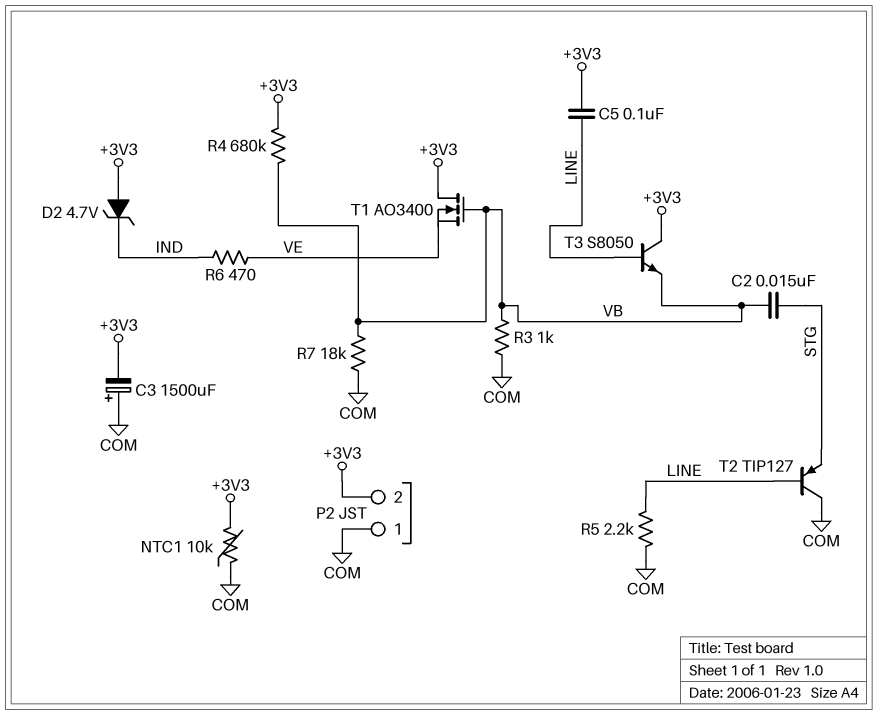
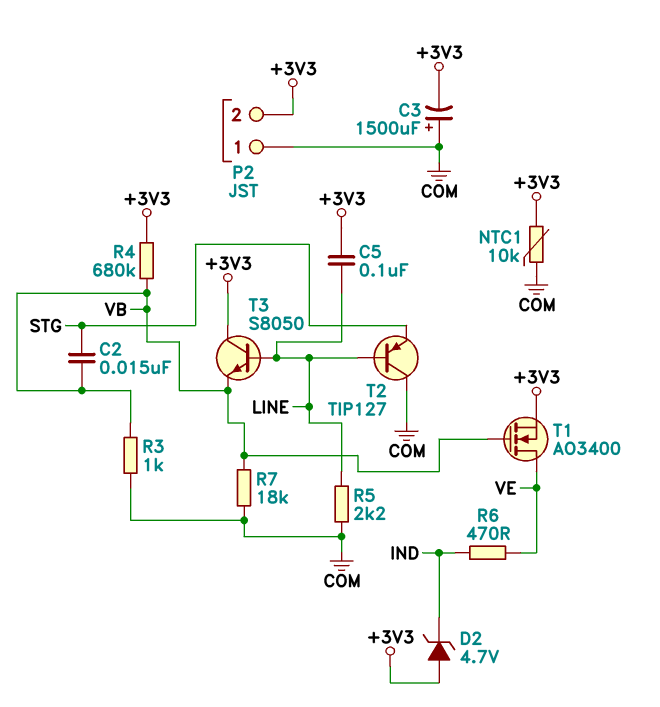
T1: NMOS AO3400 (G VB, D +3V3, S VE) -> NMOS AO3400 (G VB, D VE, S +3V3)

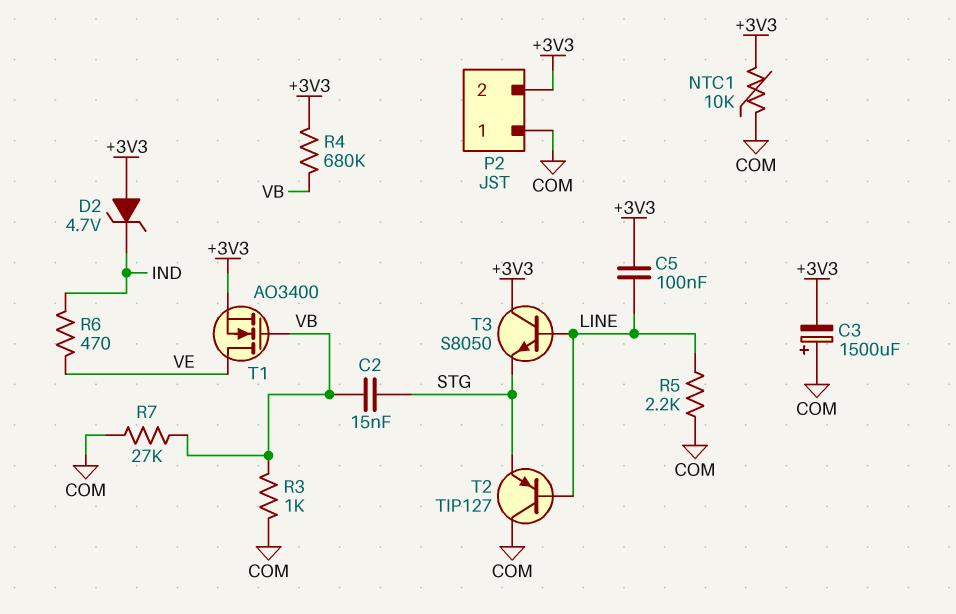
R7: 18k (COM, VB) -> 27k (COM, VB)
T3: NPN S8050 (B LINE, C +3V3, E VB) -> NPN S8050 (B LINE, C +3V3, E STG)

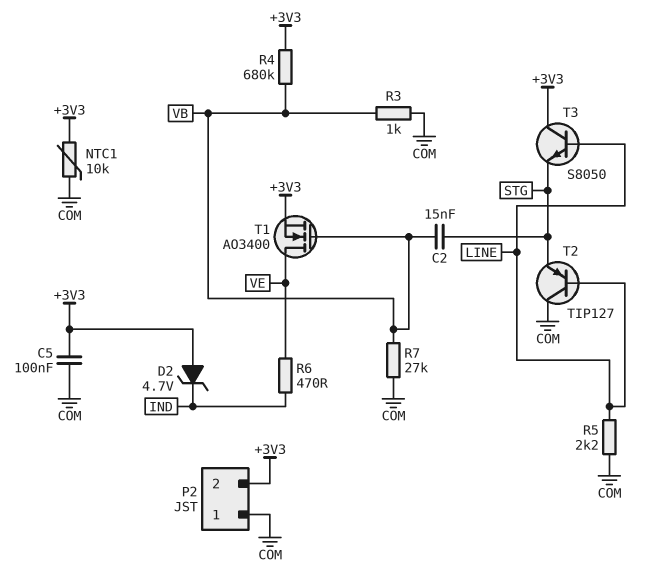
C3: 1500uF (plus COM, minus +3V3) -> none
C5: 100nF (+3V3, LINE) -> 100nF (+3V3, COM)

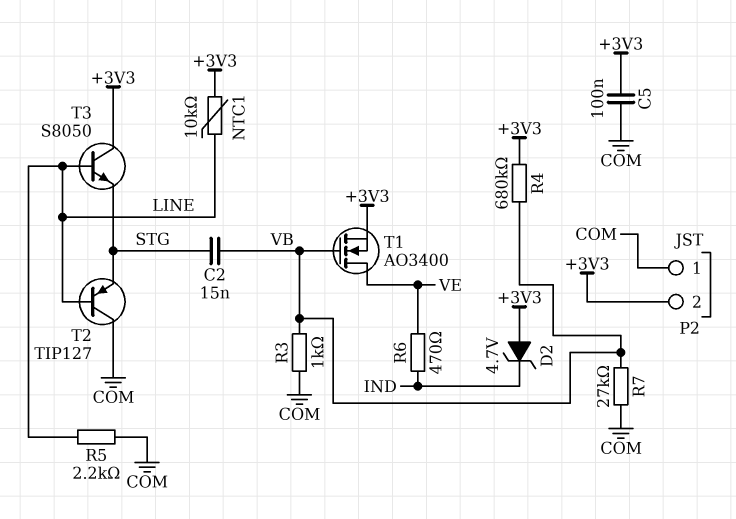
NTC1: 10k (+3V3, COM) -> 10k (+3V3, LINE)

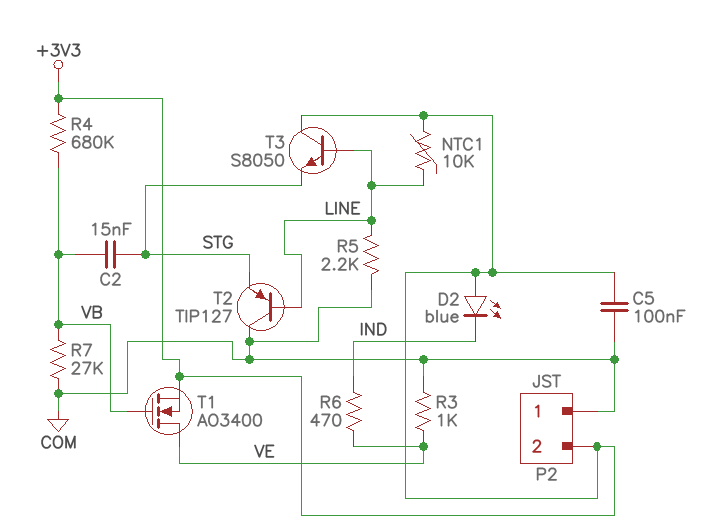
D2: zener 4.7V (A +3V3, K IND) -> LED blue (A +3V3, K IND)
R3: 1k (COM, VB) -> 1k (COM, VE)

